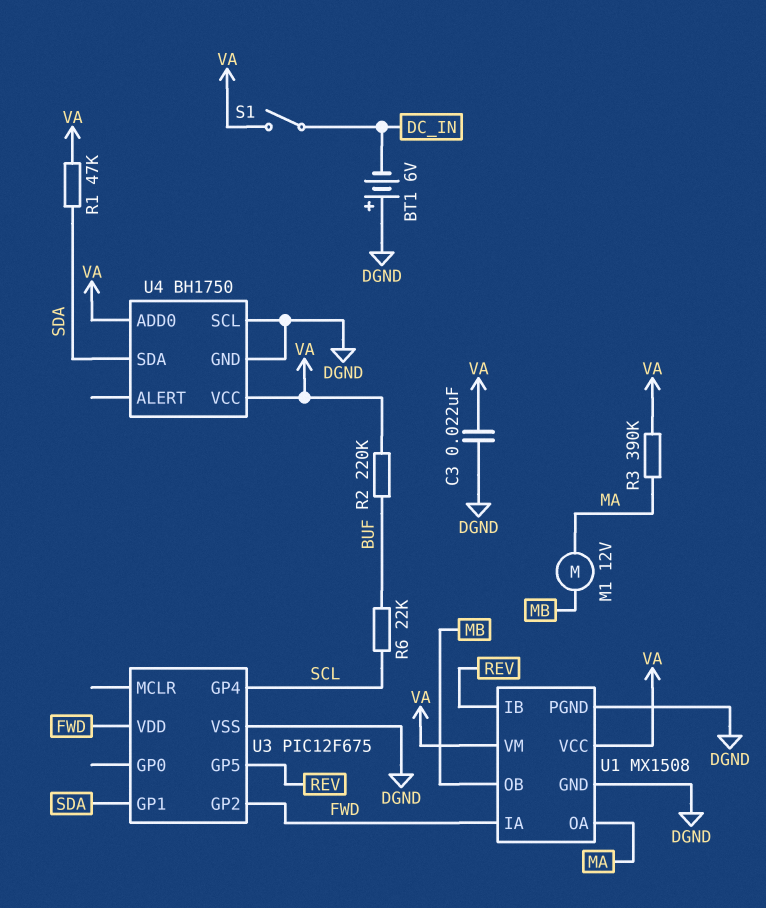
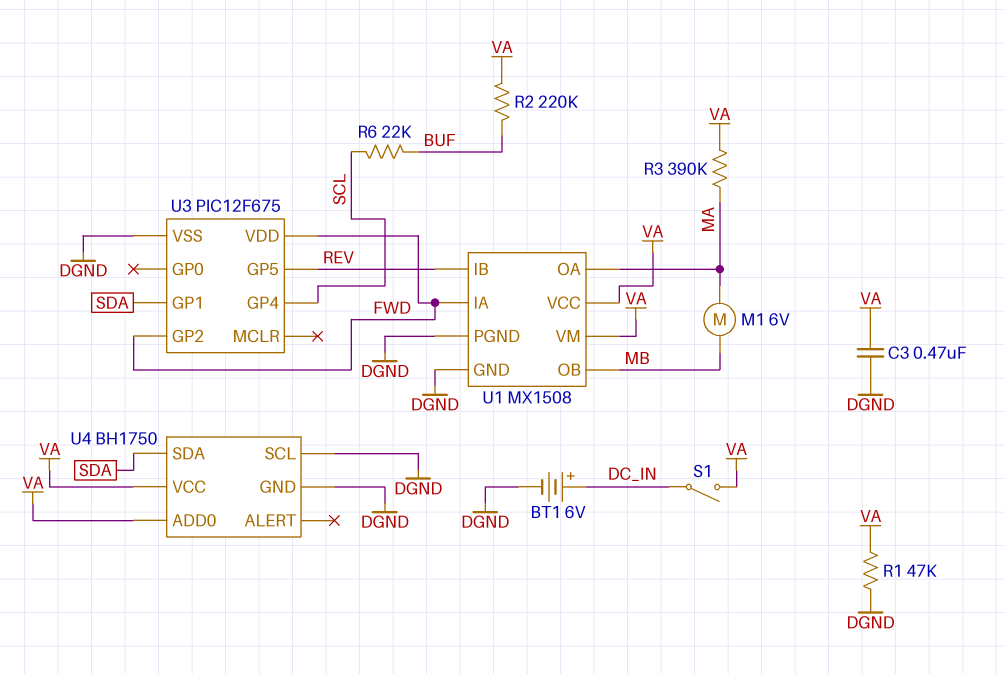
BT1: 6V (plus DGND, minus DC_IN) -> 6V (plus DC_IN, minus DGND)
C3: 22nF (DGND, VA) -> 470nF (DGND, VA)
M1: motor 12V (MA, MB) -> motor 6V (MA, MB)
R1: 47k (SDA, VA) -> 47k (DGND, VA)

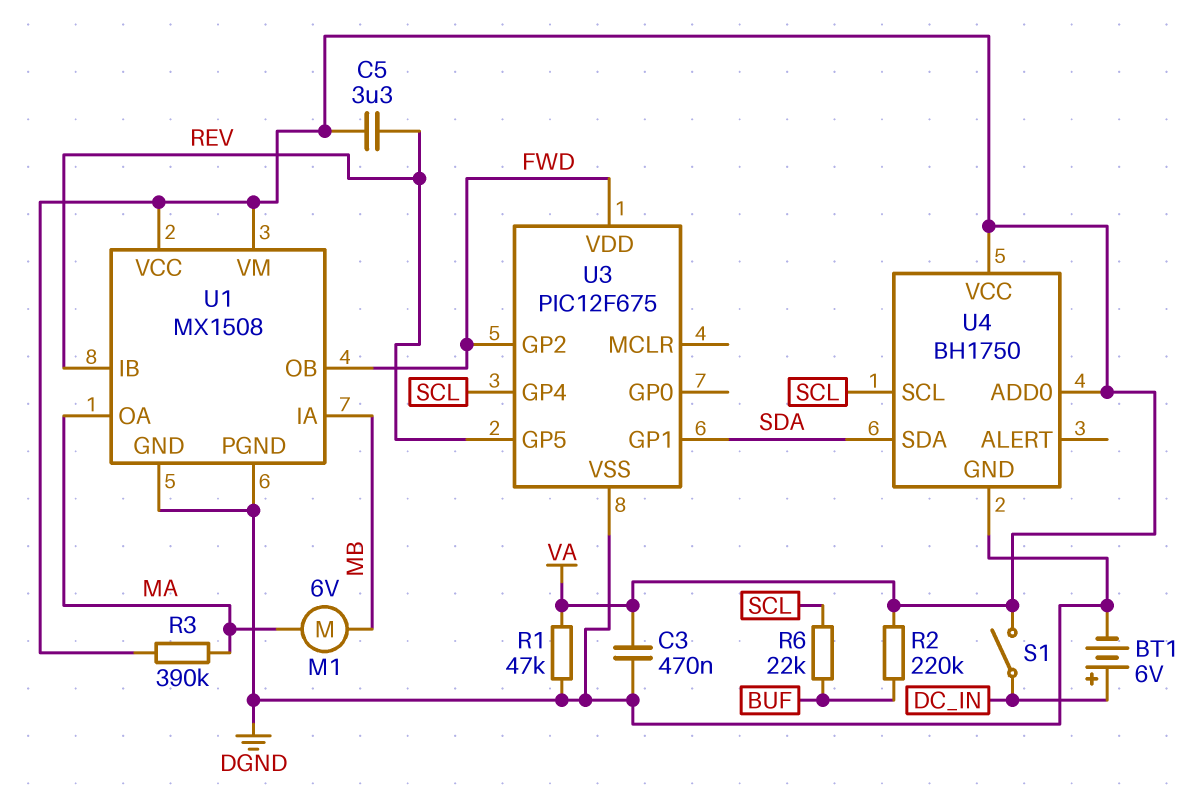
C5: none -> 3.3uF (REV, VA)
U1 pin IA: FWD -> MB
U1 pin OB: MB -> FWD
U4 pin SCL: DGND -> SCL

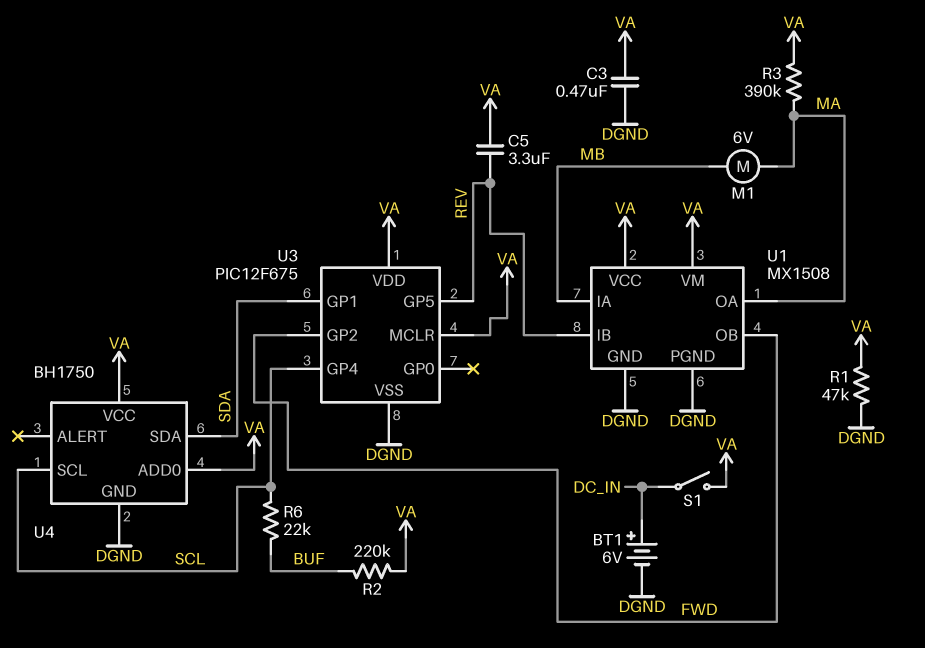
U3 pin MCLR: none -> VA
U3 pin VDD: FWD -> VA

